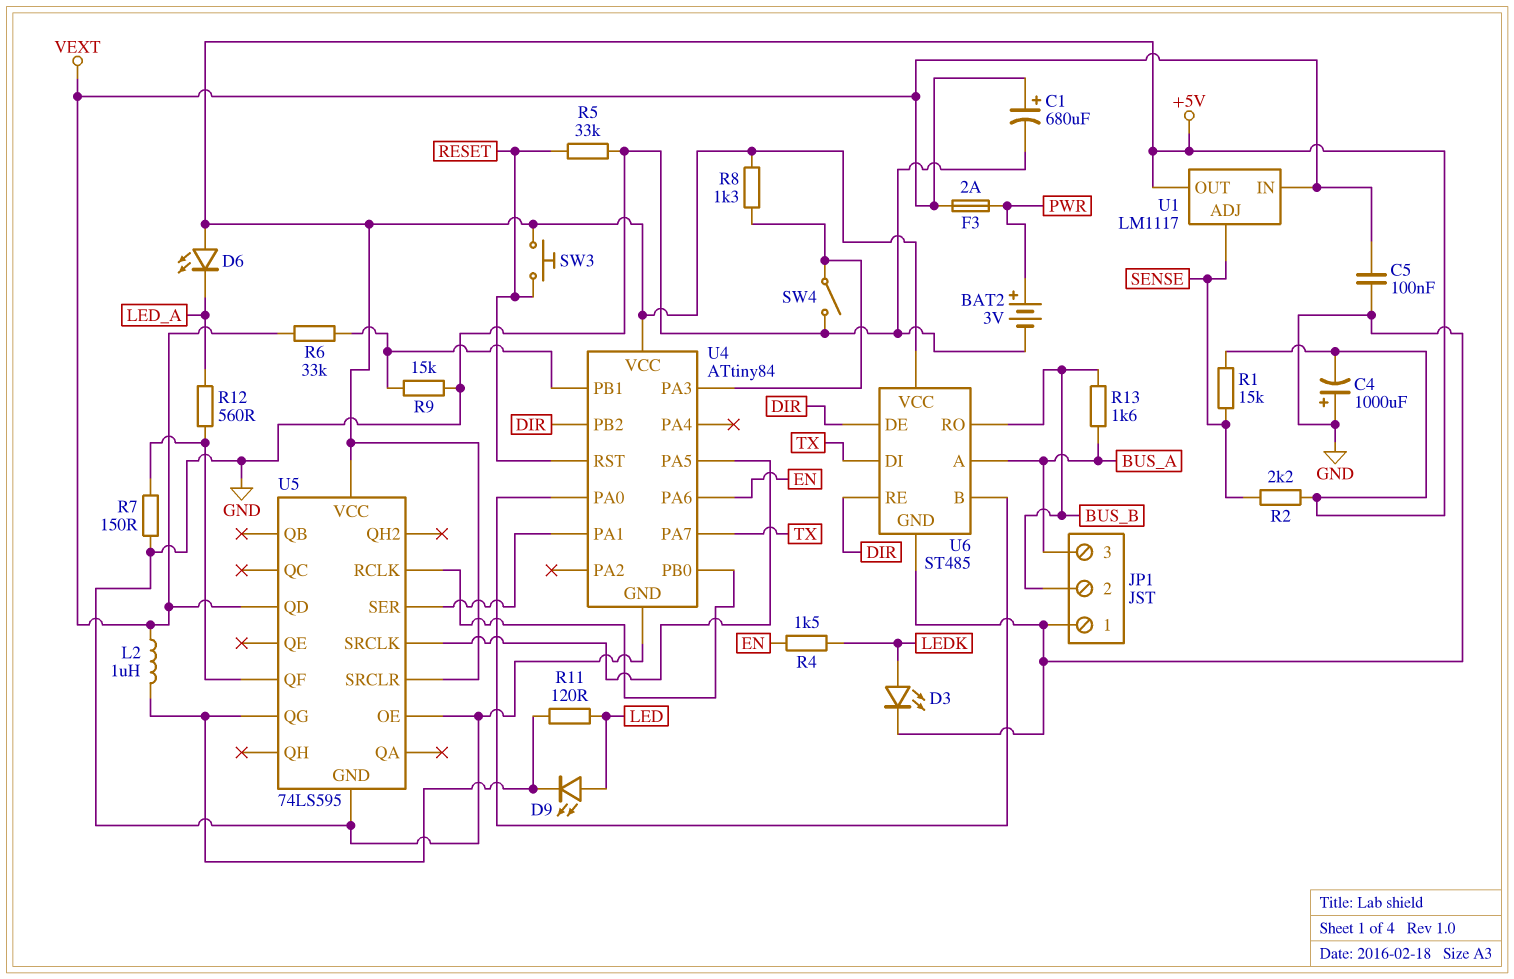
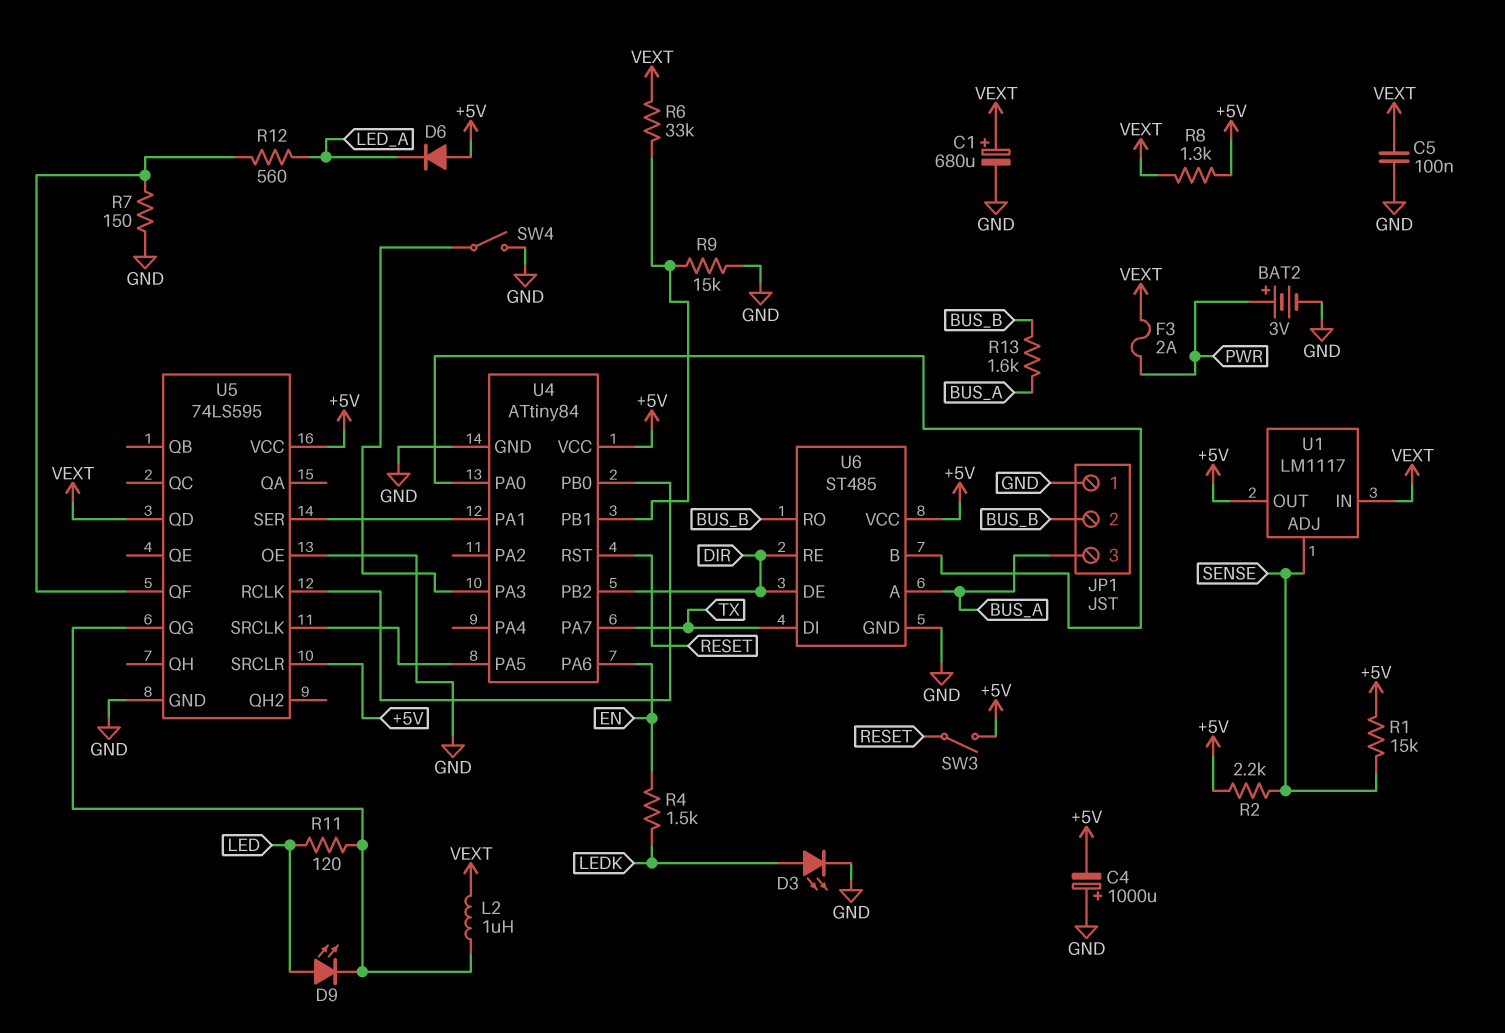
D6: LED (A +5V, K LED_A) -> diode (A +5V, K LED_A)
R5: 33k (GND, RESET) -> none
R8: 1.3k (+5V, U4/PA3) -> 1.3k (+5V, VEXT)
SW3: button (+5V, RESET) -> switch (+5V, RESET)

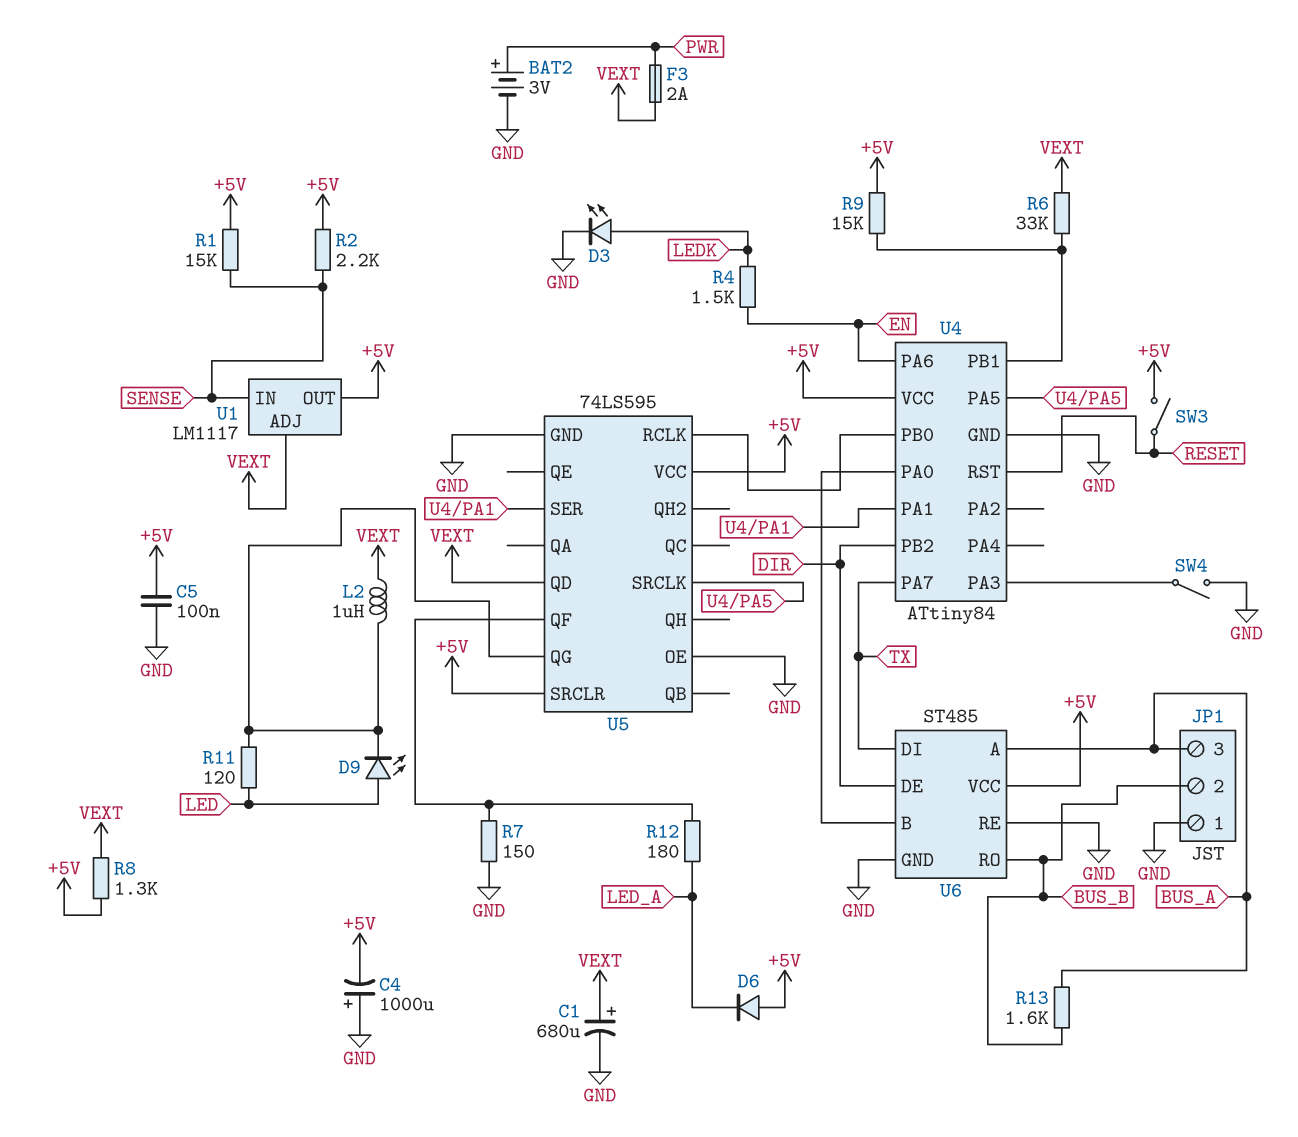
C5: 100nF (GND, VEXT) -> 100nF (+5V, GND)
R9: 15k (GND, U4/PB1) -> 15k (+5V, U4/PB1)
R12: 560 (LED_A, U5/QF) -> 180 (LED_A, U5/QF)
U1 pin ADJ: SENSE -> VEXT
U1 pin IN: VEXT -> SENSE
U6 pin RE: DIR -> GND

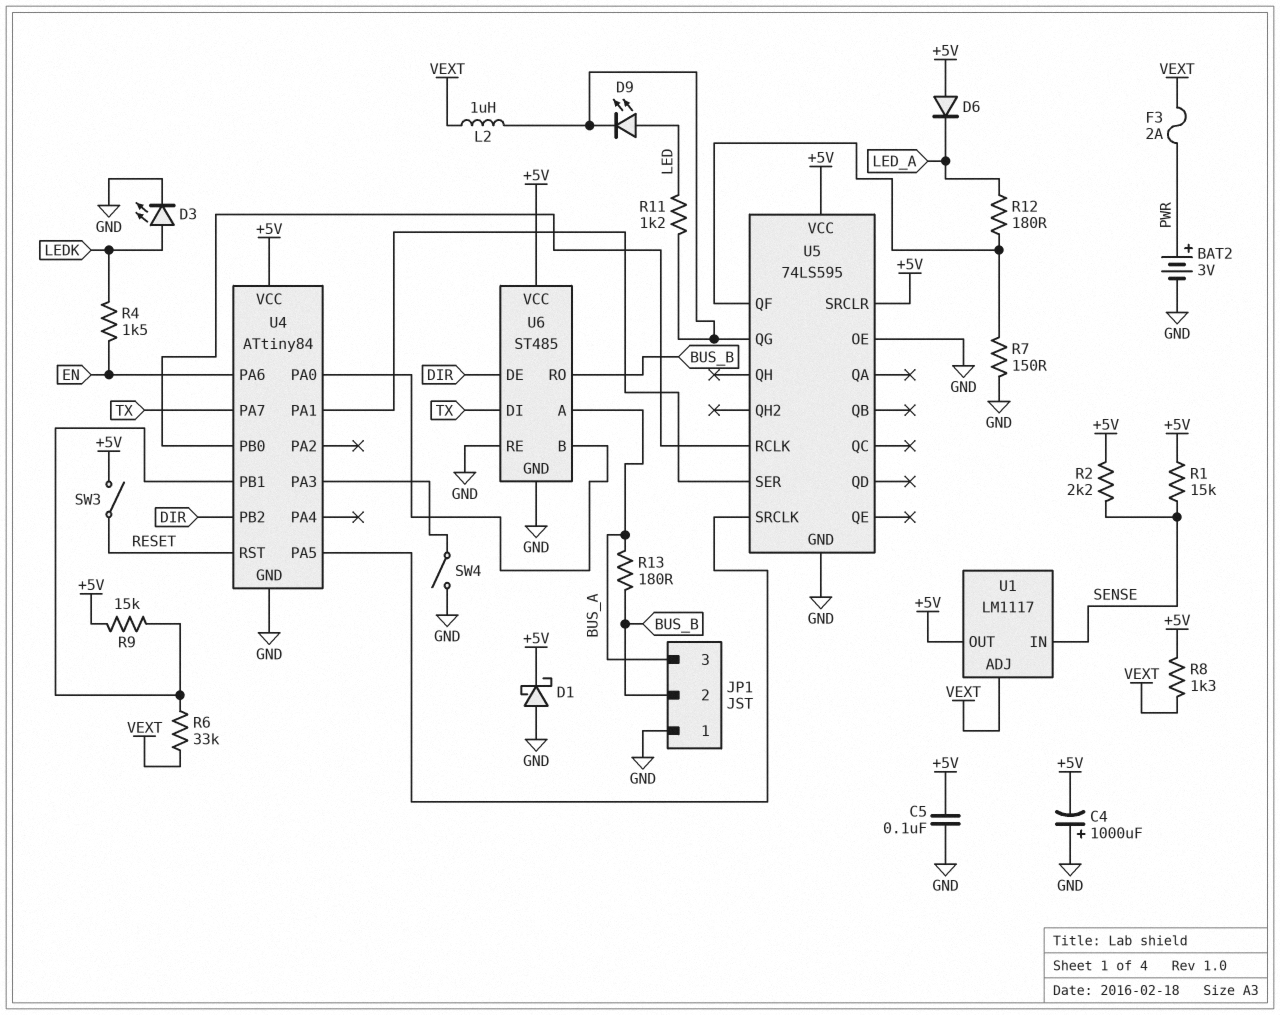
C1: 680uF (plus VEXT, minus GND) -> none
D1: none -> schottky (A GND, K +5V)
R11: 120 (LED, U5/QG) -> 1.2k (LED, U5/QG)
R13: 1.6k (BUS_A, BUS_B) -> 180 (BUS_A, BUS_B)
U5 pin QD: VEXT -> none

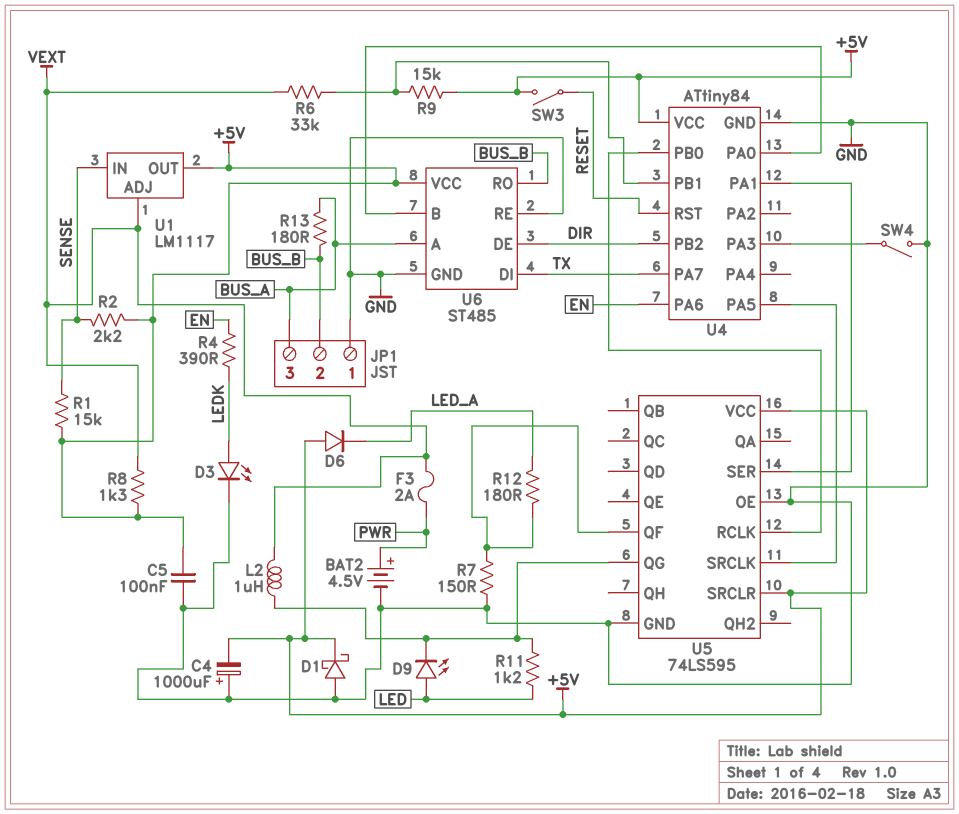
BAT2: 3V (plus PWR, minus GND) -> 4.5V (plus PWR, minus GND)
R4: 1.5k (EN, LEDK) -> 390 (EN, LEDK)

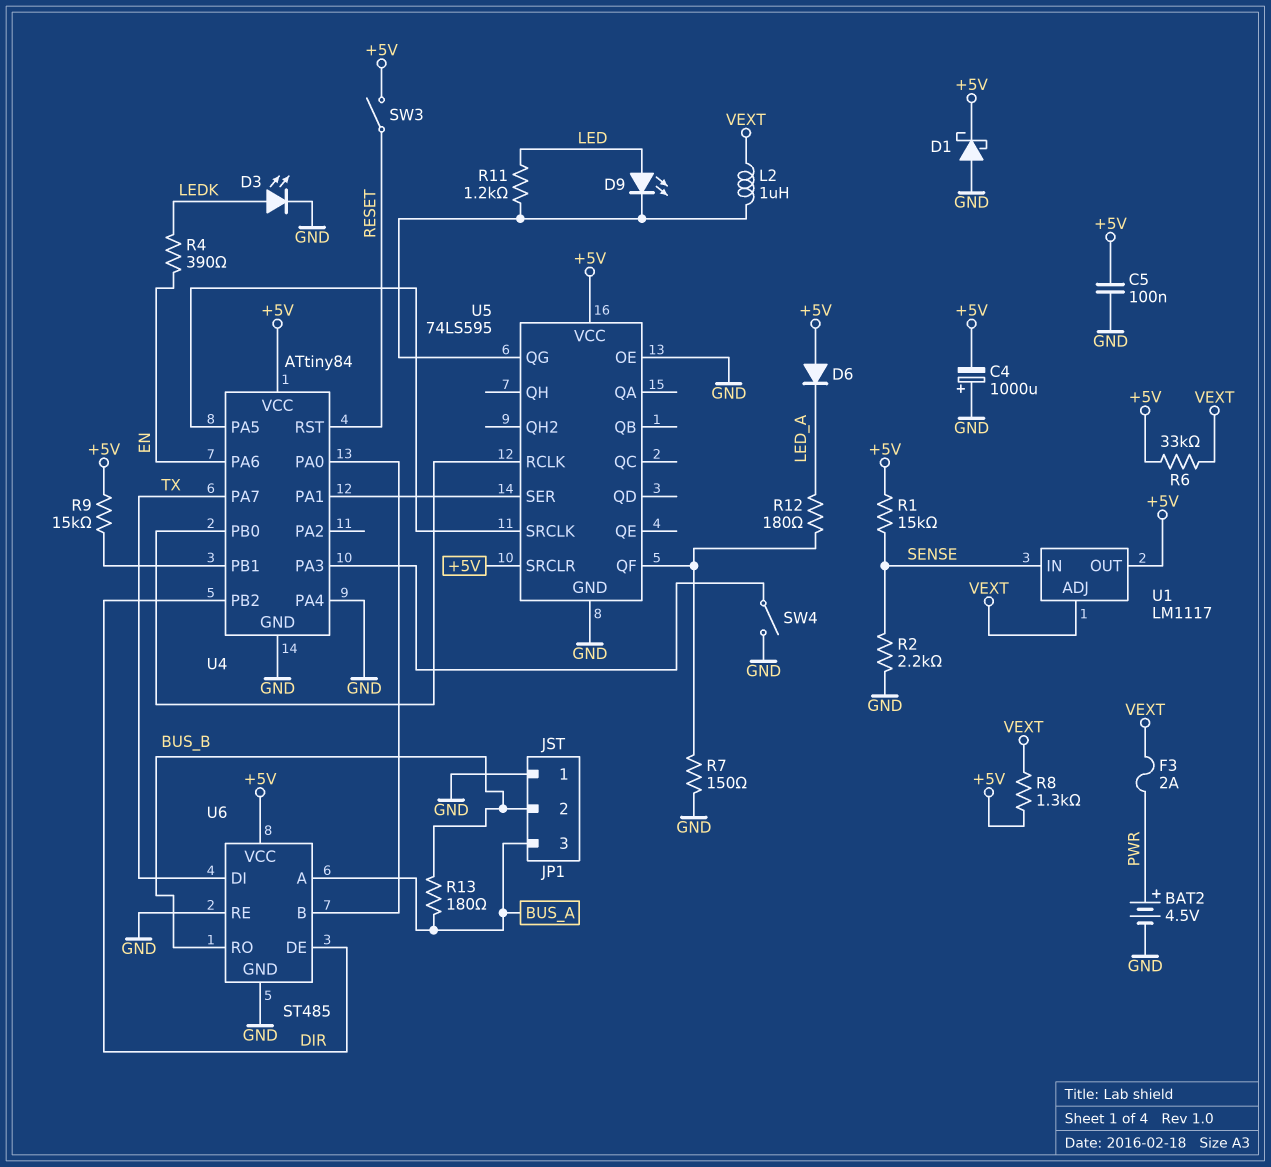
R2: 2.2k (+5V, SENSE) -> 2.2k (GND, SENSE)
R6: 33k (U4/PB1, VEXT) -> 33k (+5V, VEXT)
U4 pin PA4: none -> GND

